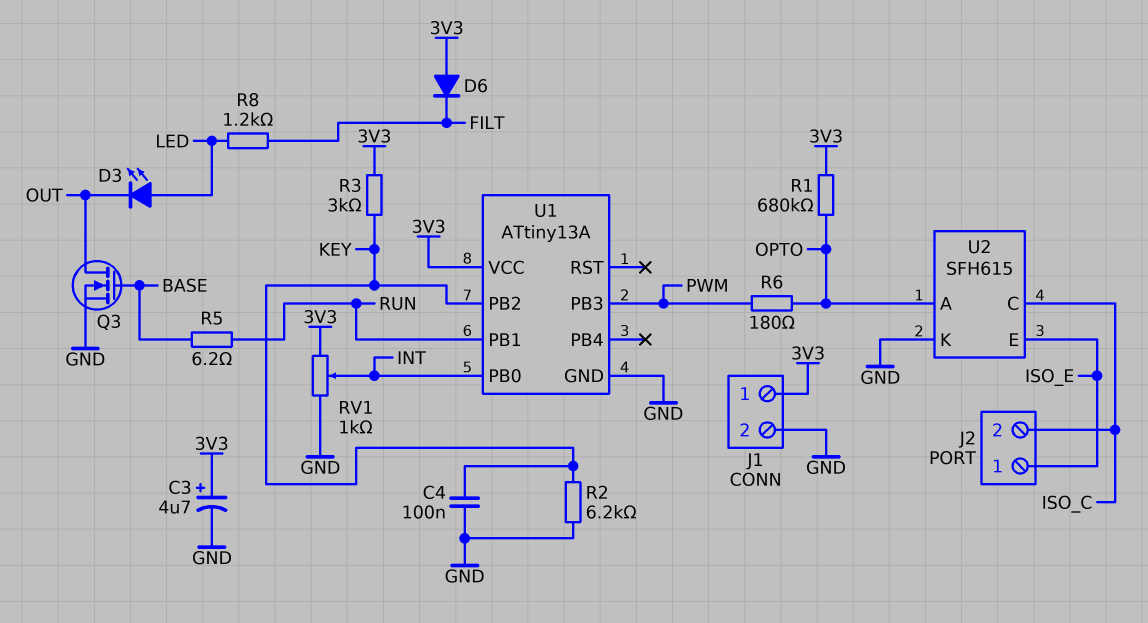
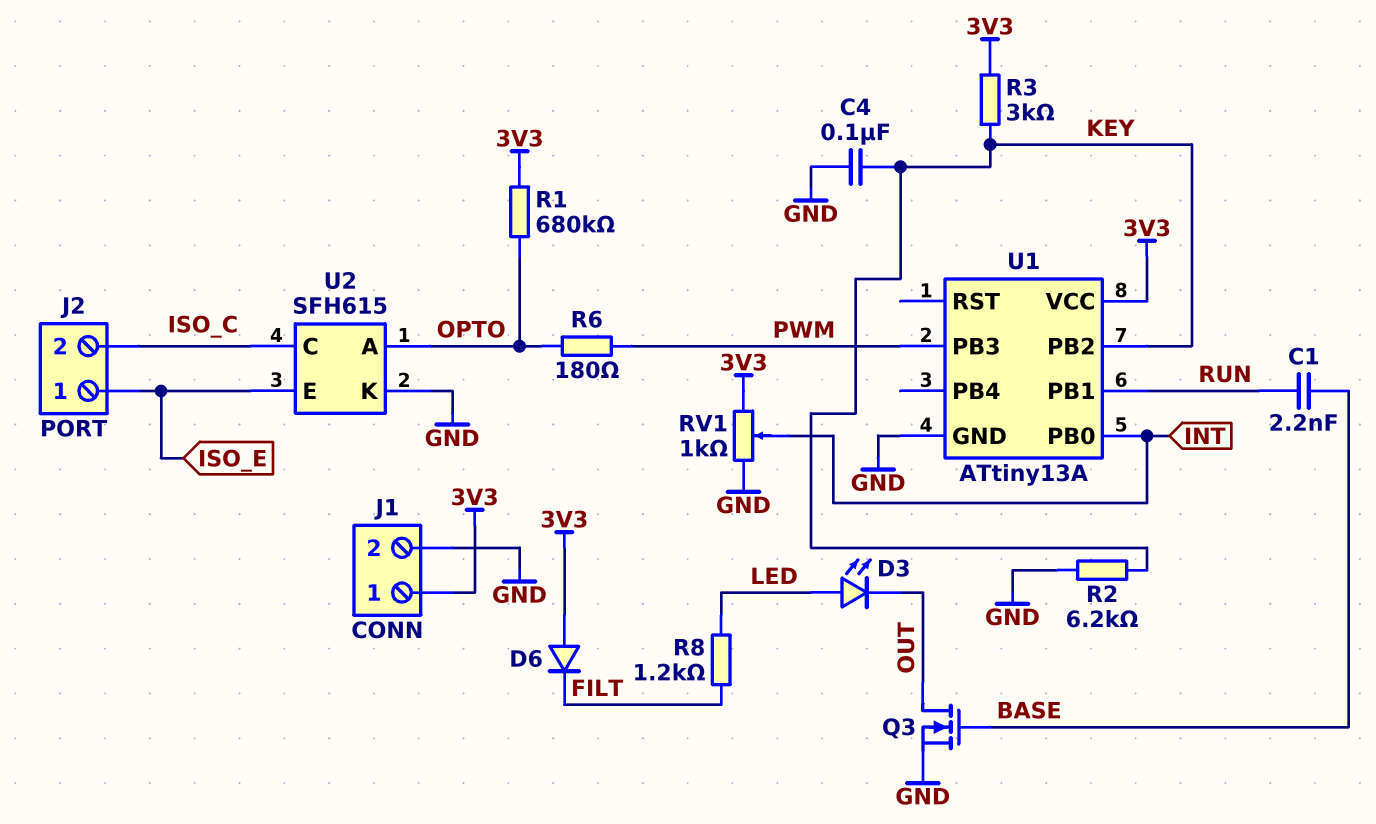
C1: none -> 2.2nF (BASE, RUN)
C3: 4.7uF (plus 3V3, minus GND) -> none
R5: 6.2 (BASE, RUN) -> none

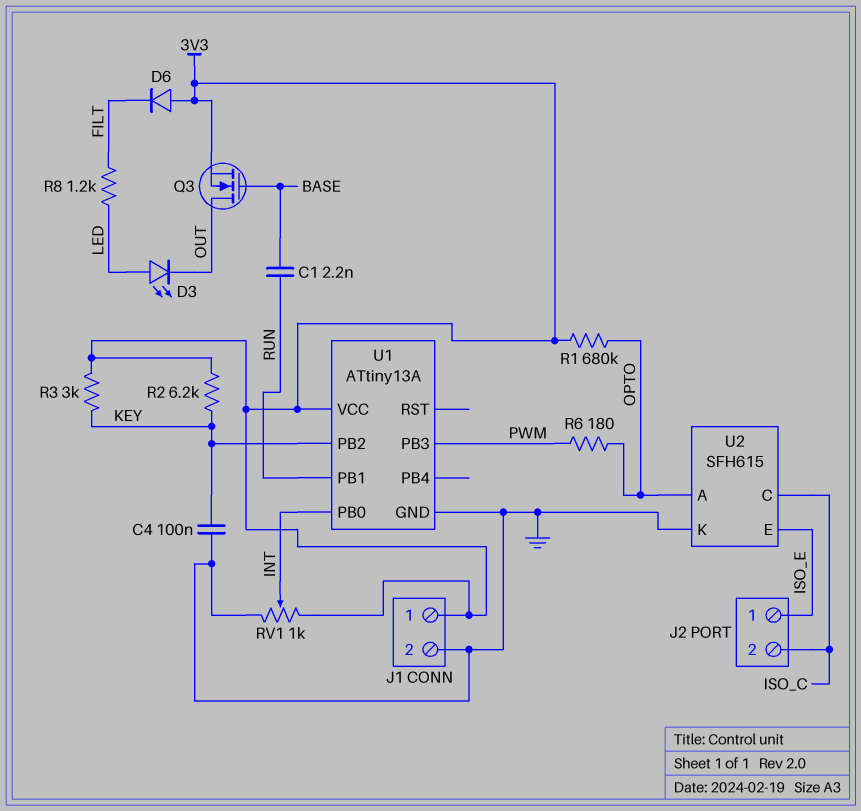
Q3: NMOS (G BASE, D OUT, S GND) -> NMOS (G BASE, D OUT, S 3V3)
R2: 6.2k (GND, KEY) -> 6.2k (3V3, KEY)

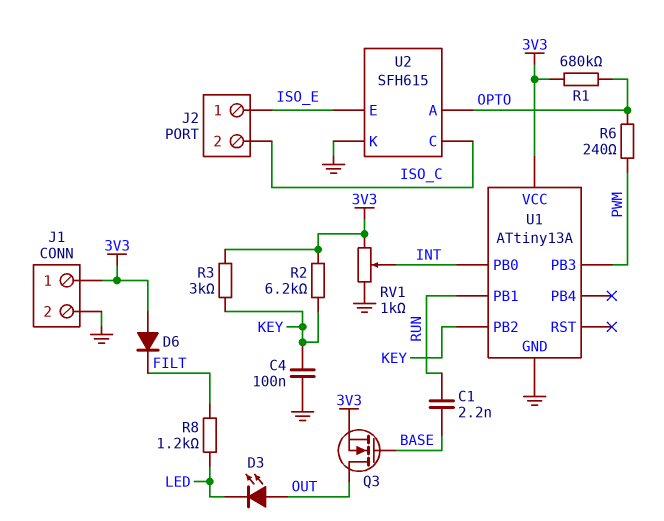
D3: LED (A LED, K OUT) -> LED (A OUT, K LED)
R6: 180 (OPTO, PWM) -> 240 (OPTO, PWM)

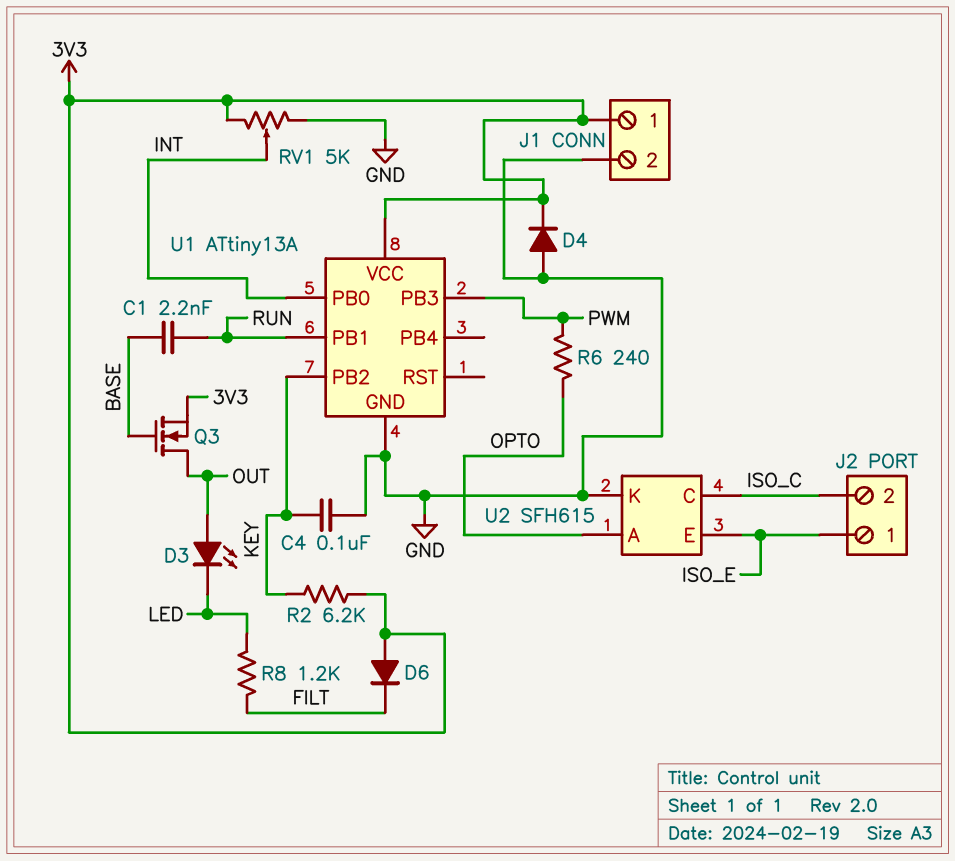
D4: none -> diode (A GND, K 3V3)
R1: 680k (3V3, OPTO) -> none
R3: 3k (3V3, KEY) -> none
RV1: 1k (3V3, GND, wiper INT) -> 5k (3V3, GND, wiper INT)

